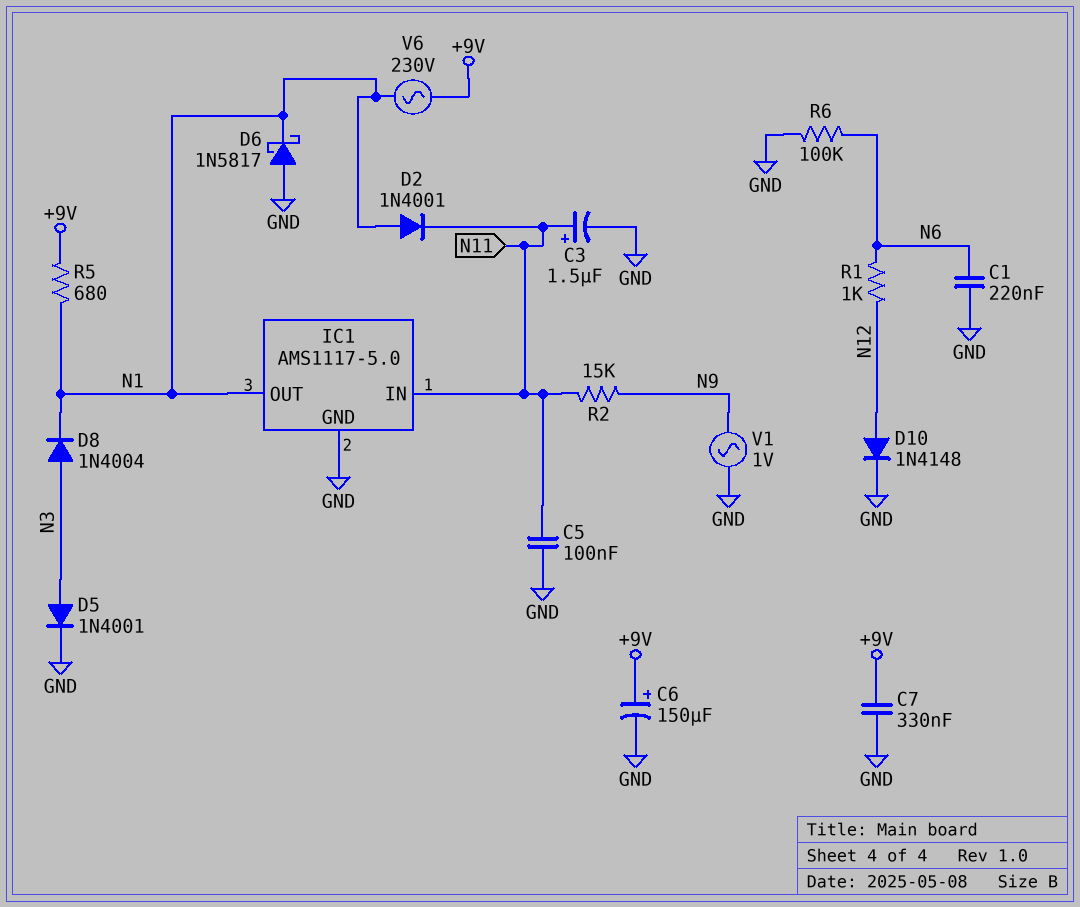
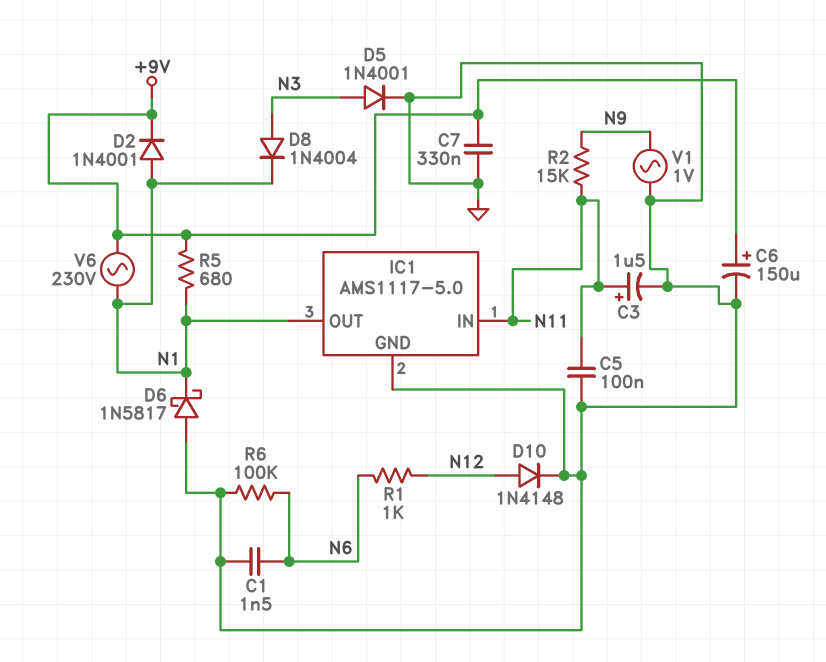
C1: 220nF (GND, N6) -> 1.5nF (GND, N6)
D2: diode 1N4001 (A N1, K N11) -> diode 1N4001 (A N1, K +9V)

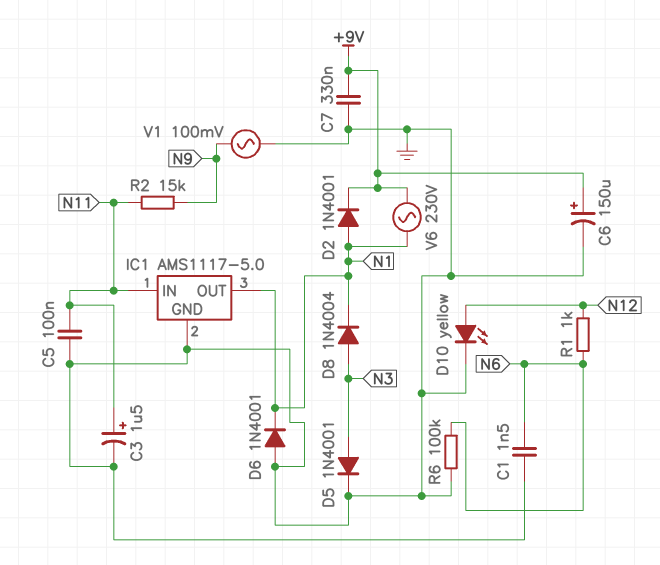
D6: schottky 1N5817 (A GND, K N1) -> diode 1N4001 (A GND, K N1)
D10: diode 1N4148 (A N12, K GND) -> LED yellow (A N12, K GND)
R5: 680 (+9V, N1) -> none
V1: AC 1V (GND, N9) -> AC 100mV (GND, N9)

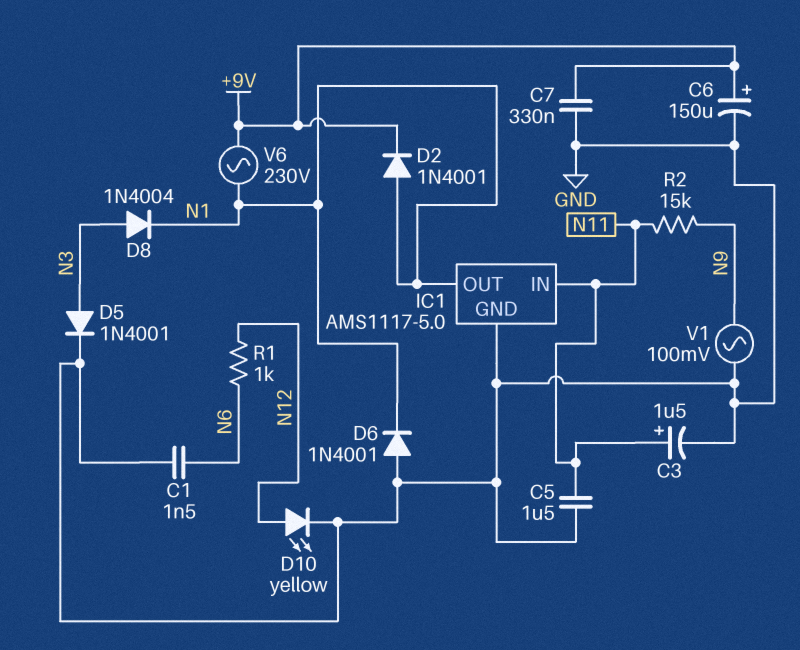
C5: 100nF (GND, N11) -> 1.5uF (GND, N11)
R6: 100k (GND, N6) -> none

